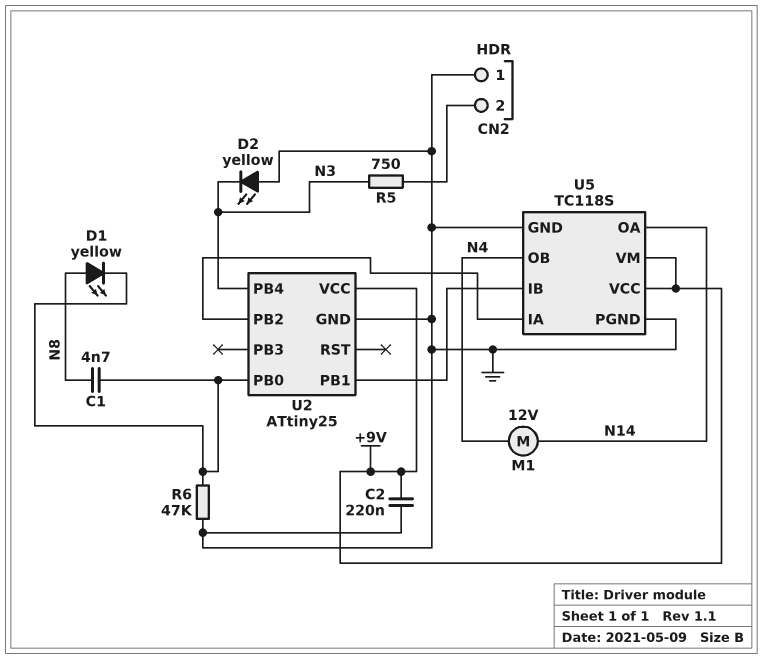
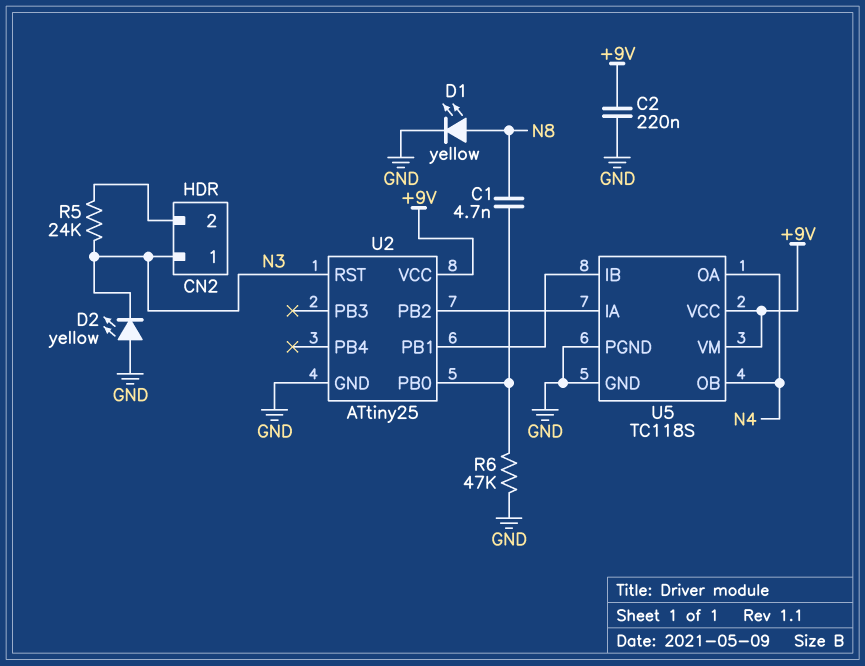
CN2 pin 1: GND -> N3
D1: LED yellow (A N8, K U2/PB0) -> LED yellow (A N8, K GND)
M1: motor 12V (N4, N14) -> none
R5: 750 (CN2/2, N3) -> 24k (CN2/2, N3)
U2 pin PB4: N3 -> none
U2 pin RST: none -> N3
U5 pin OA: N14 -> N4

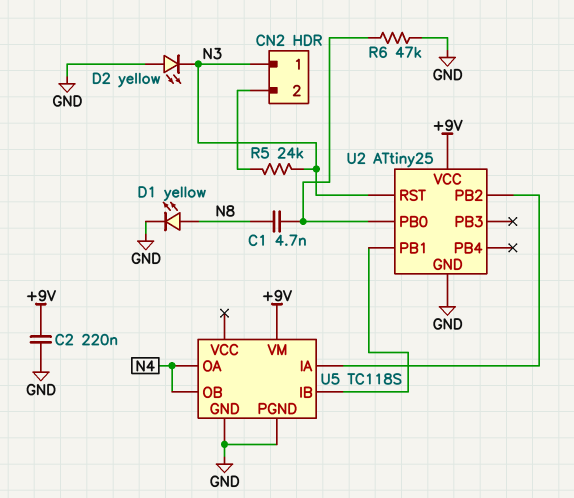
U5 pin VCC: +9V -> none

